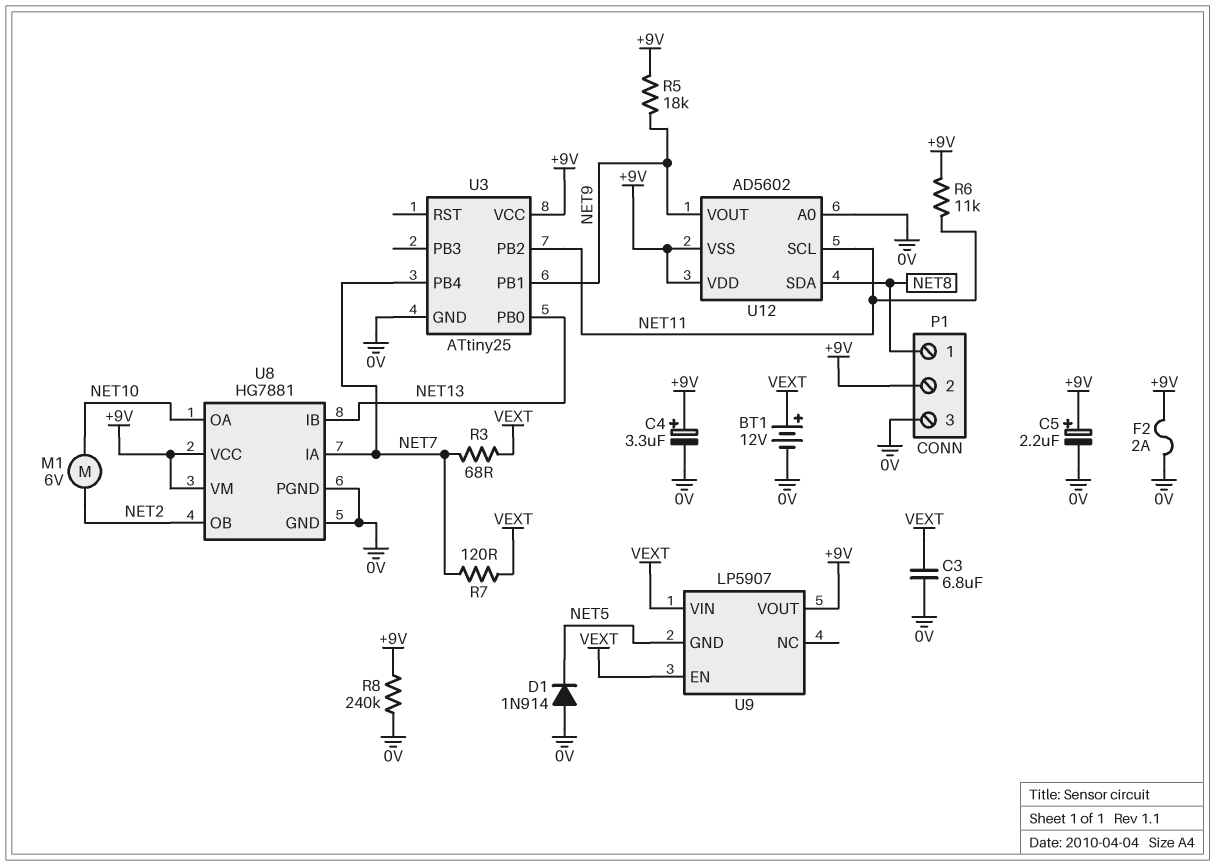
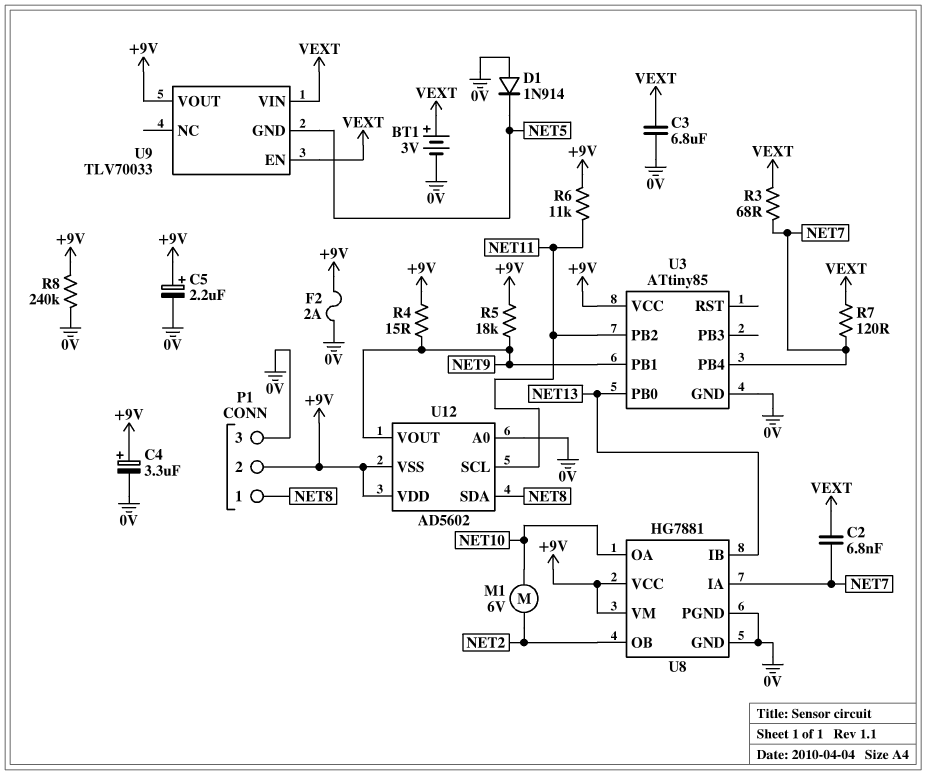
BT1: 12V (plus VEXT, minus 0V) -> 3V (plus VEXT, minus 0V)
C2: none -> 6.8nF (NET7, VEXT)
R4: none -> 15 (+9V, NET9)
U3: ATtiny25 -> ATtiny85
U9: LP5907 -> TLV70033

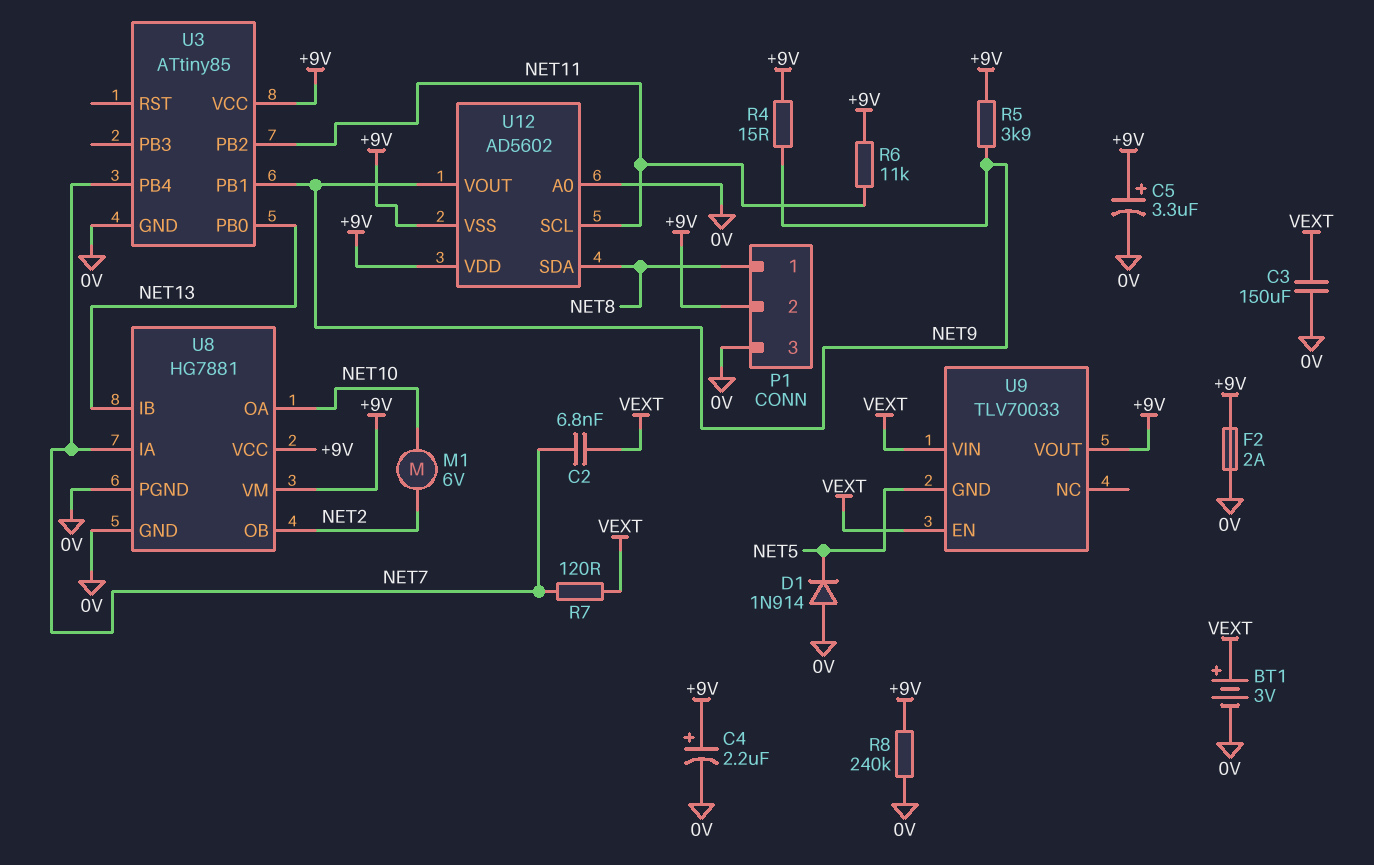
C3: 6.8uF (0V, VEXT) -> 150uF (0V, VEXT)
C4: 3.3uF (plus +9V, minus 0V) -> 2.2uF (plus +9V, minus 0V)
C5: 2.2uF (plus +9V, minus 0V) -> 3.3uF (plus +9V, minus 0V)
R3: 68 (NET7, VEXT) -> none
R5: 18k (+9V, NET9) -> 3.9k (+9V, NET9)

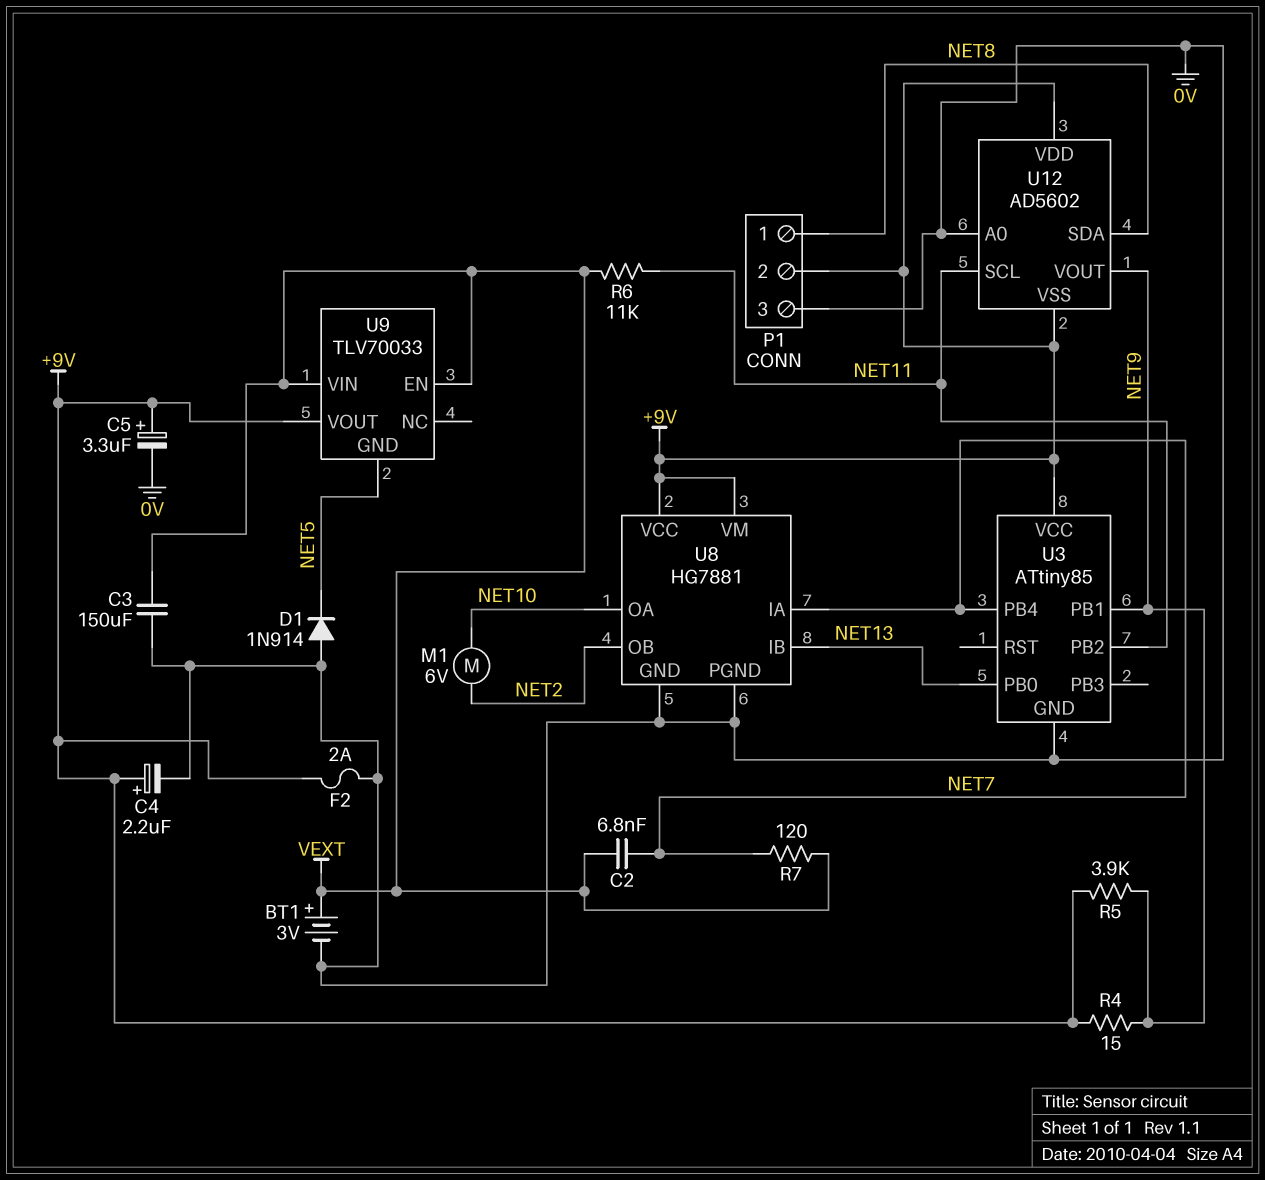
R6: 11k (+9V, NET11) -> 11k (NET11, VEXT)
R8: 240k (+9V, 0V) -> none

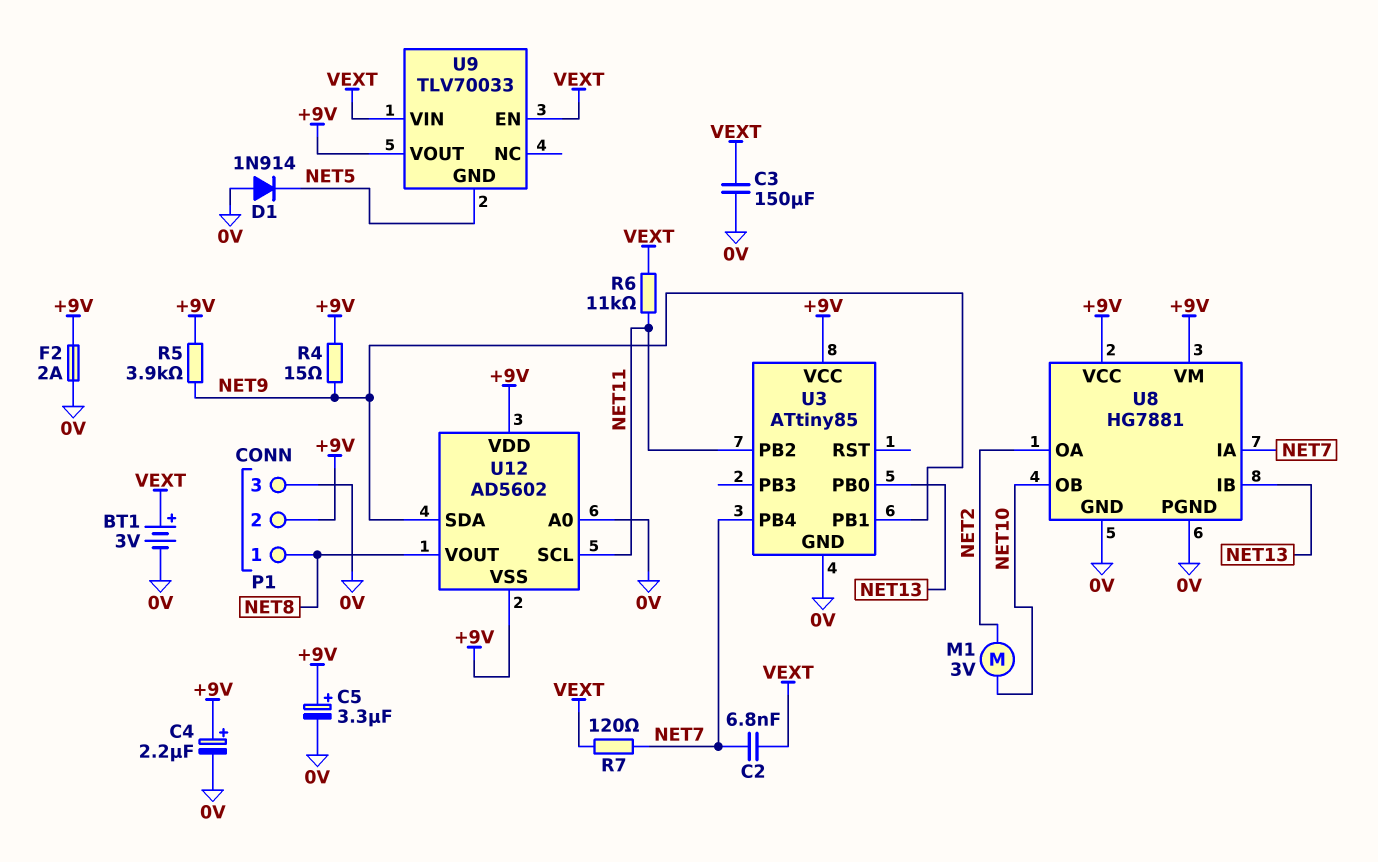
M1: motor 6V (NET2, NET10) -> motor 3V (NET2, NET10)
U8 pin OA: NET10 -> NET2
U8 pin OB: NET2 -> NET10
U12 pin SDA: NET8 -> NET9
U12 pin VOUT: NET9 -> NET8

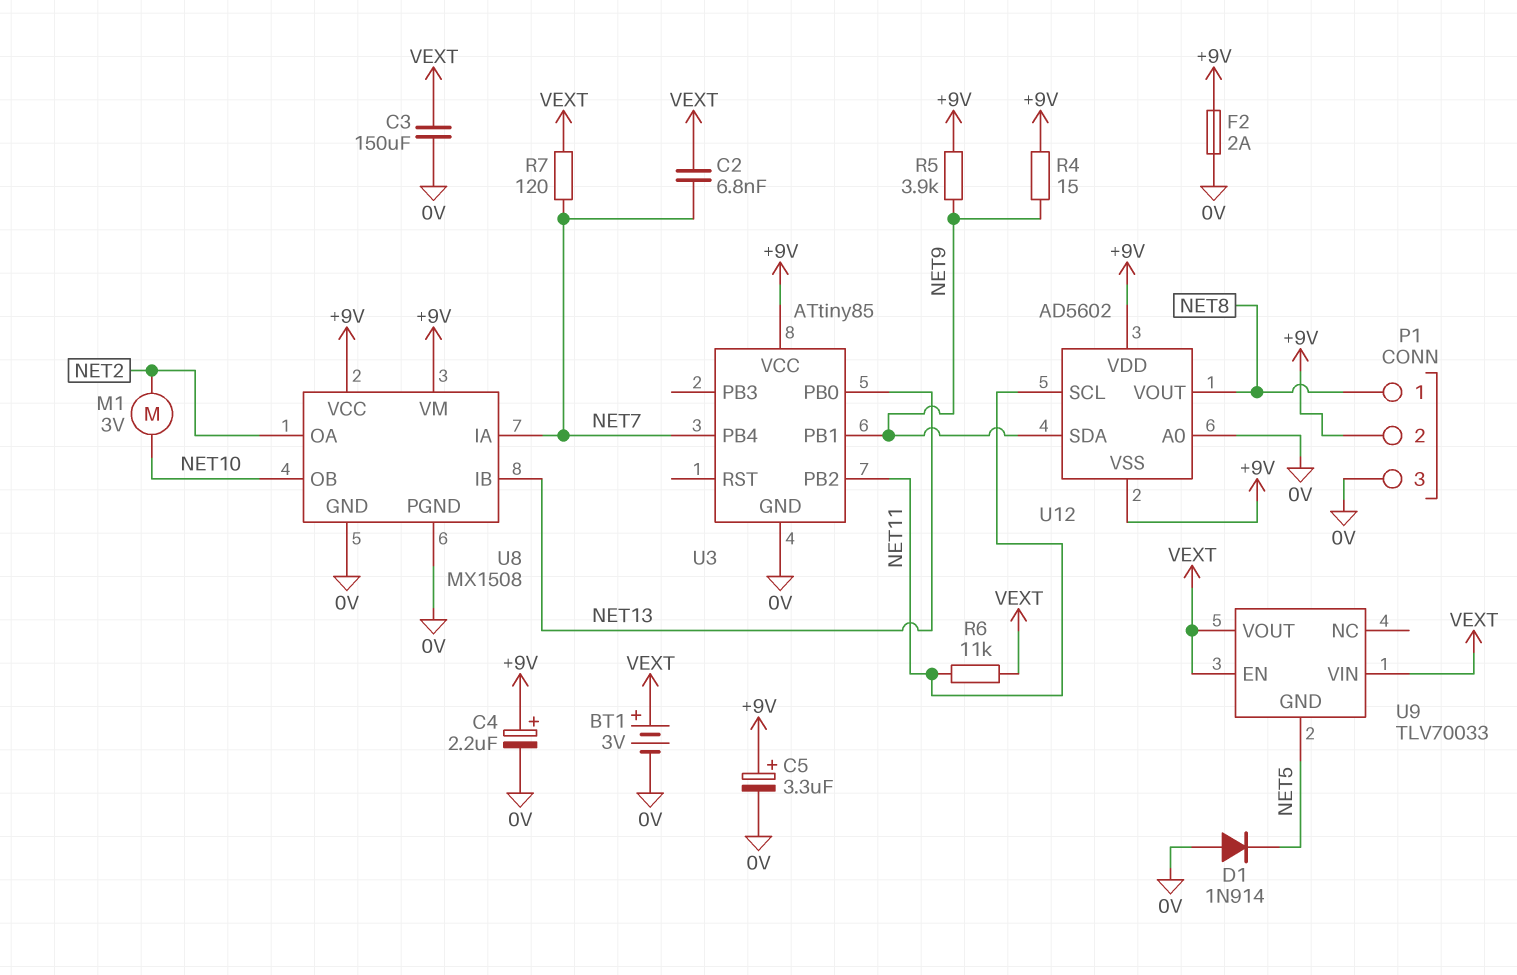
U8: HG7881 -> MX1508
U9 pin VOUT: +9V -> VEXT

